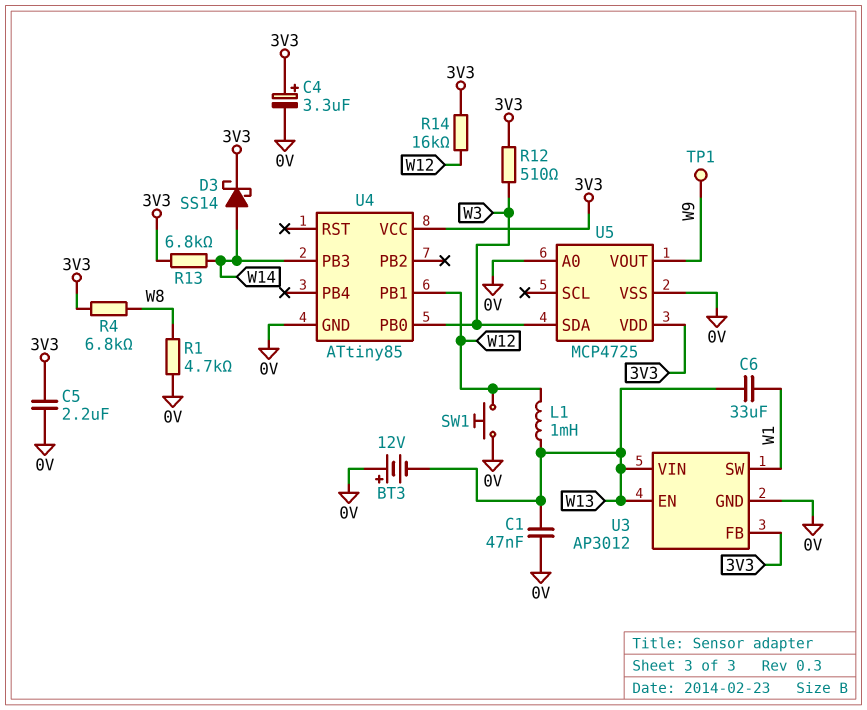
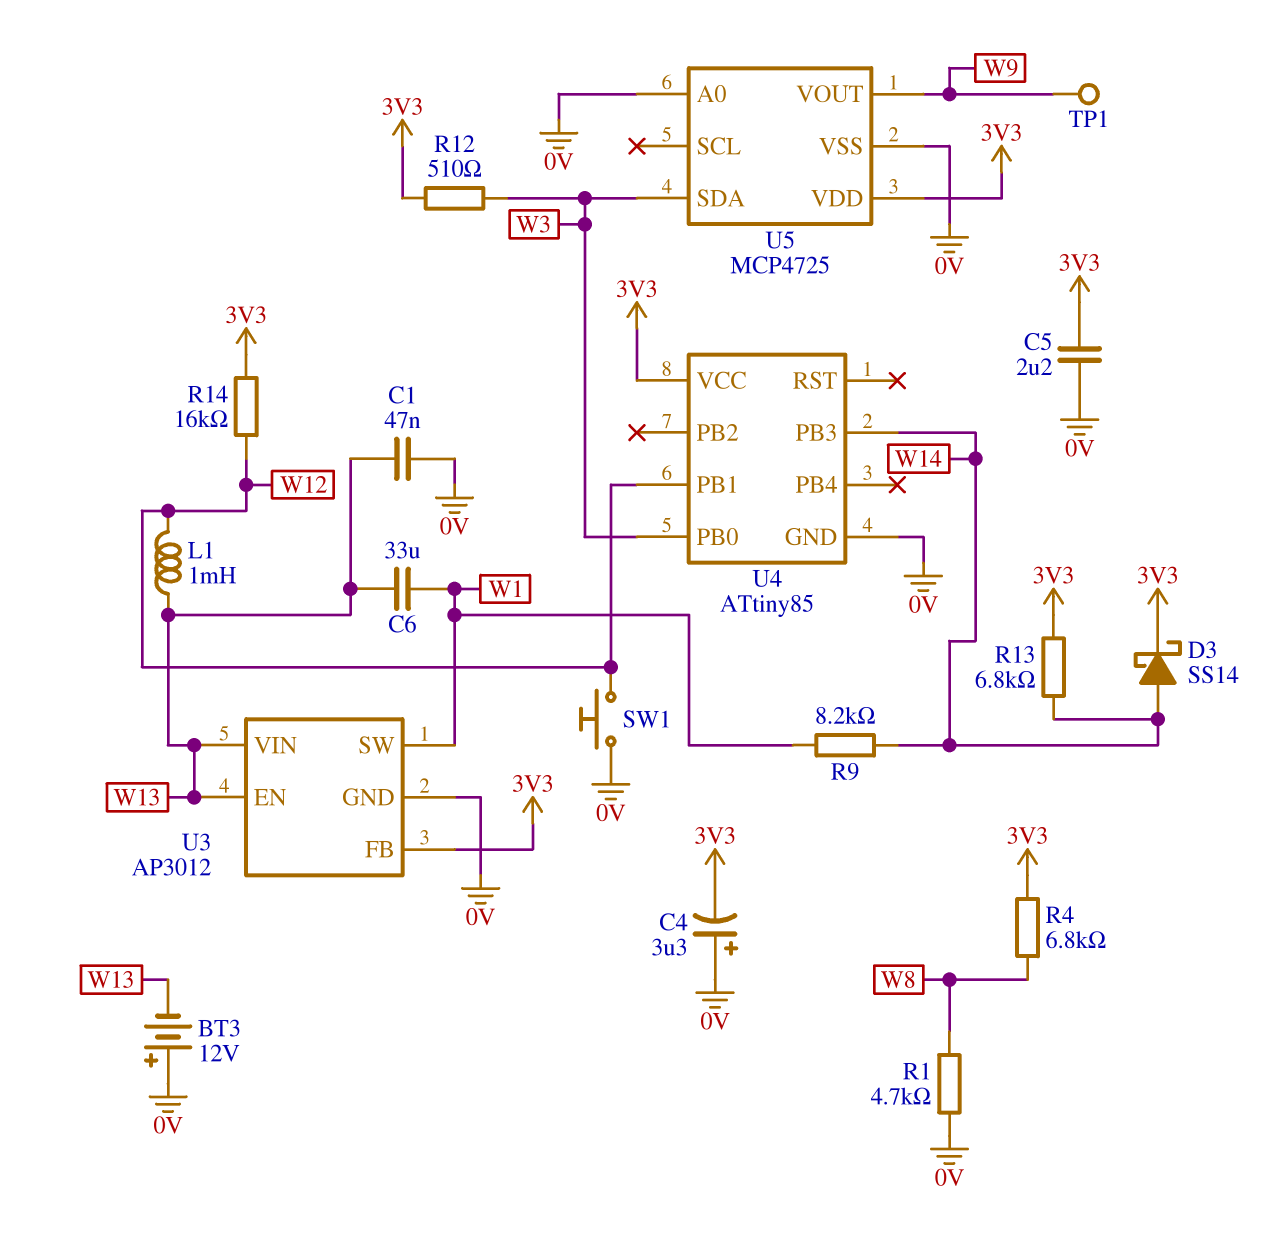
C4: 3.3uF (plus 3V3, minus 0V) -> 3.3uF (plus 0V, minus 3V3)
R9: none -> 8.2k (W1, W14)

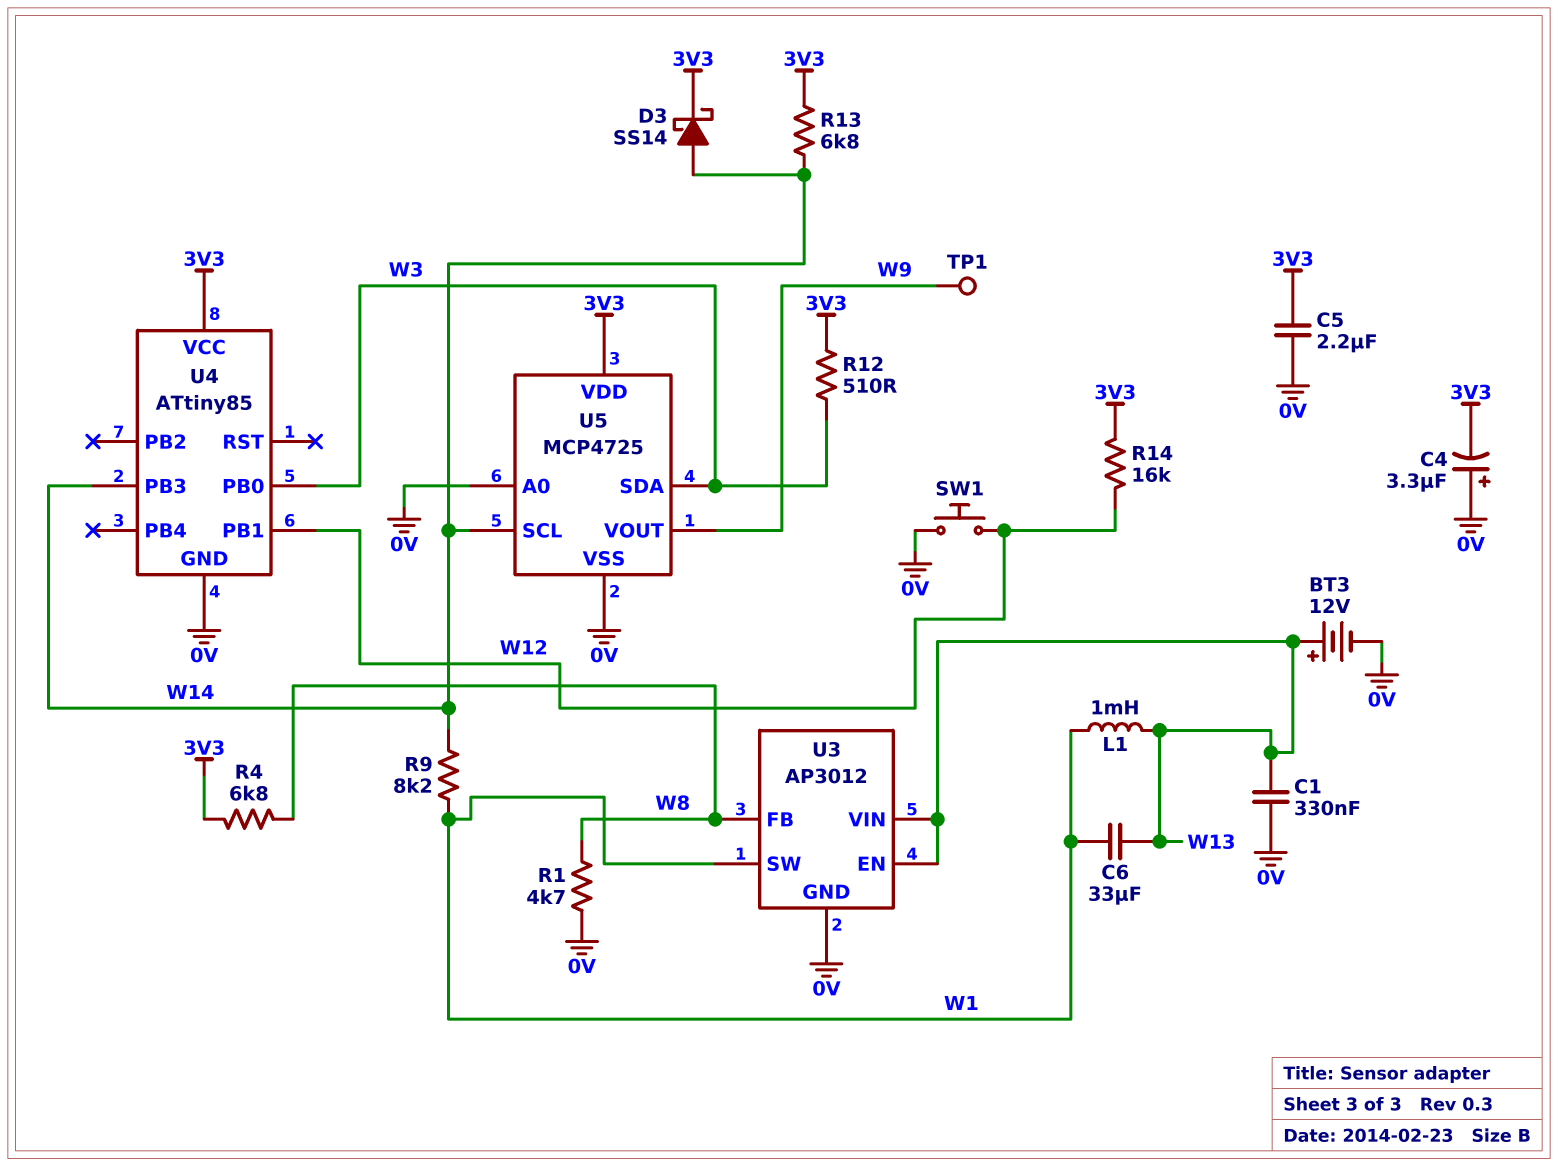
BT3: 12V (plus 0V, minus W13) -> 12V (plus W13, minus 0V)
C1: 47nF (0V, W13) -> 330nF (0V, W13)
L1: 1mH (W12, W13) -> 1mH (W1, W13)
U3 pin FB: 3V3 -> W8
U5 pin SCL: none -> W14

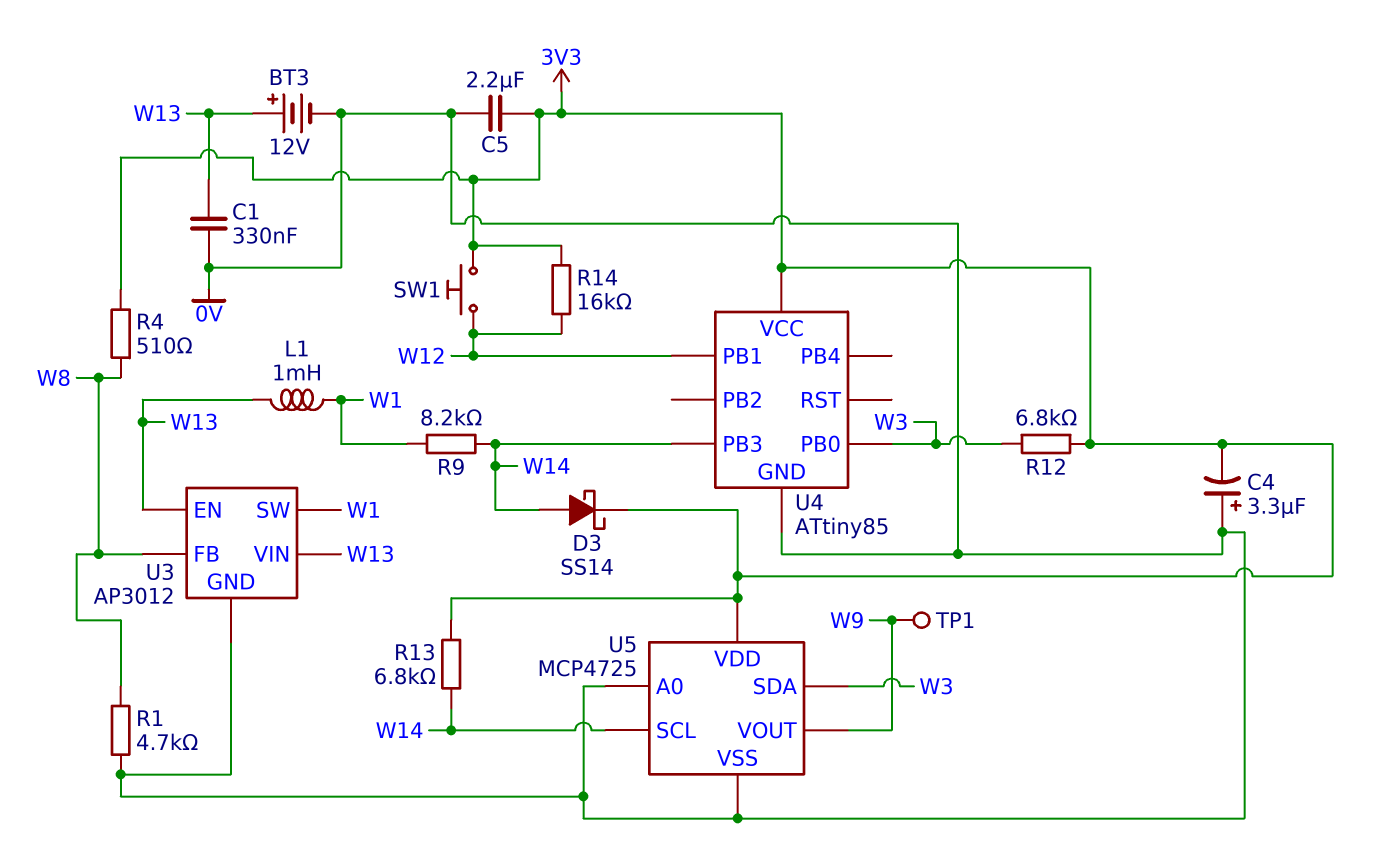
C6: 33uF (W1, W13) -> none
R4: 6.8k (3V3, W8) -> 510 (3V3, W8)
R12: 510 (3V3, W3) -> 6.8k (3V3, W3)
SW1: button (0V, W12) -> button (3V3, W12)

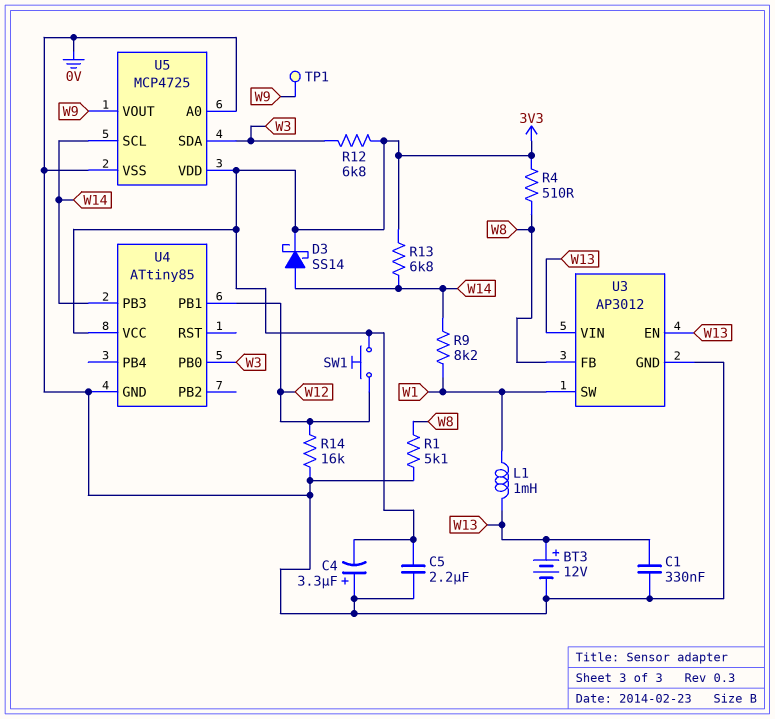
R1: 4.7k (0V, W8) -> 5.1k (0V, W8)
R14: 16k (3V3, W12) -> 16k (0V, W12)

